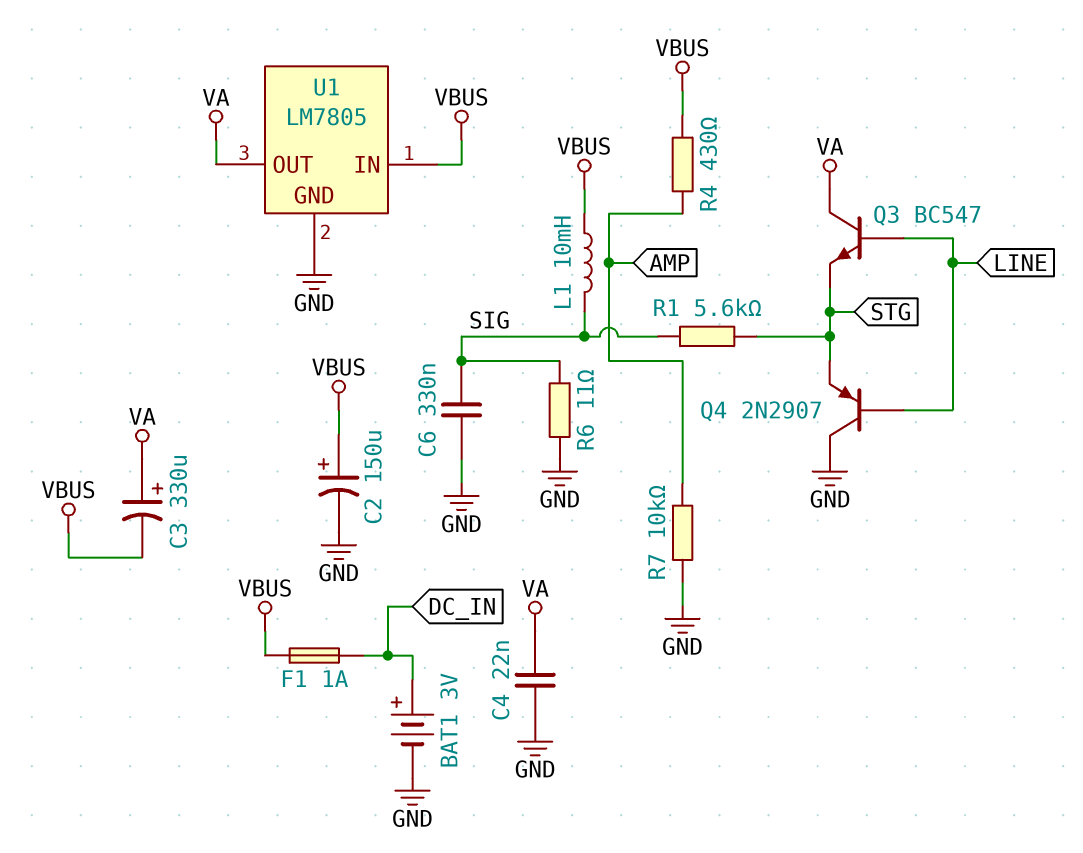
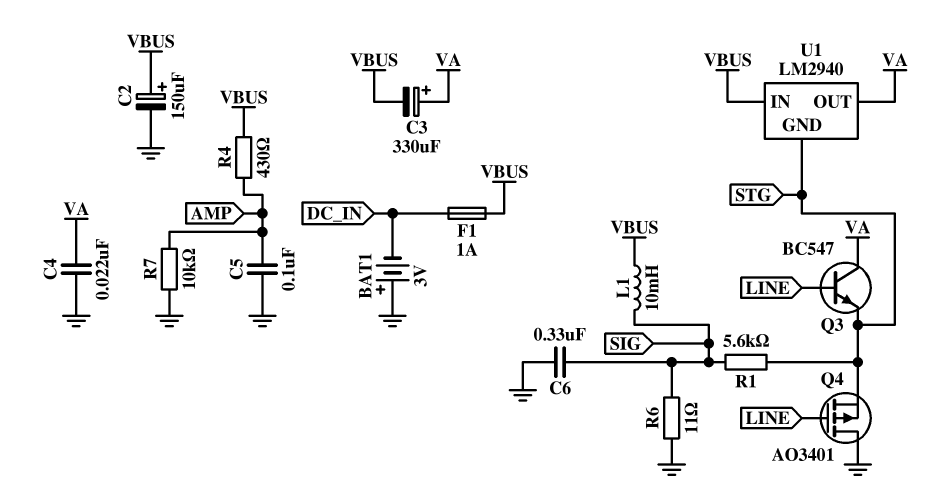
BAT1: 3V (plus DC_IN, minus GND) -> 3V (plus GND, minus DC_IN)
C5: none -> 100nF (AMP, GND)
Q4: PNP 2N2907 (B LINE, C GND, E STG) -> PMOS AO3401 (G LINE, D GND, S STG)
U1: LM7805 -> LM2940
U1 pin GND: GND -> STG

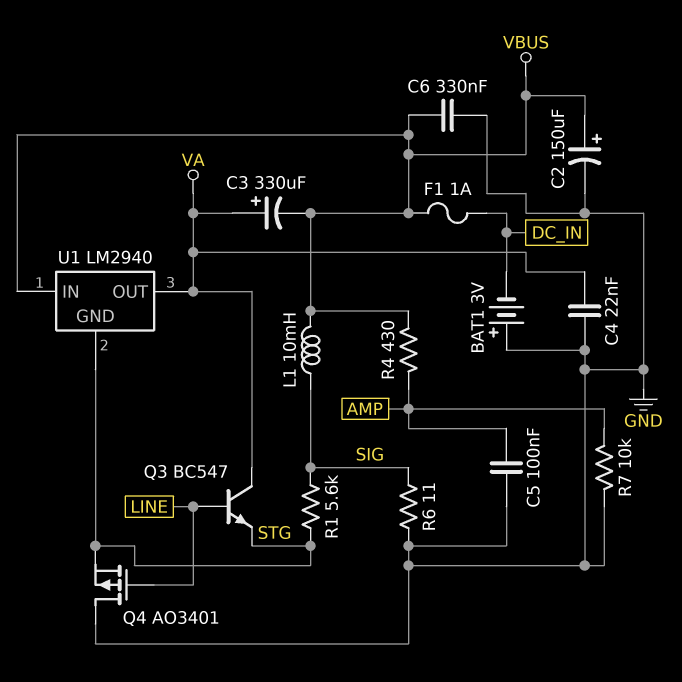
C6: 330nF (GND, SIG) -> 330nF (GND, VBUS)

